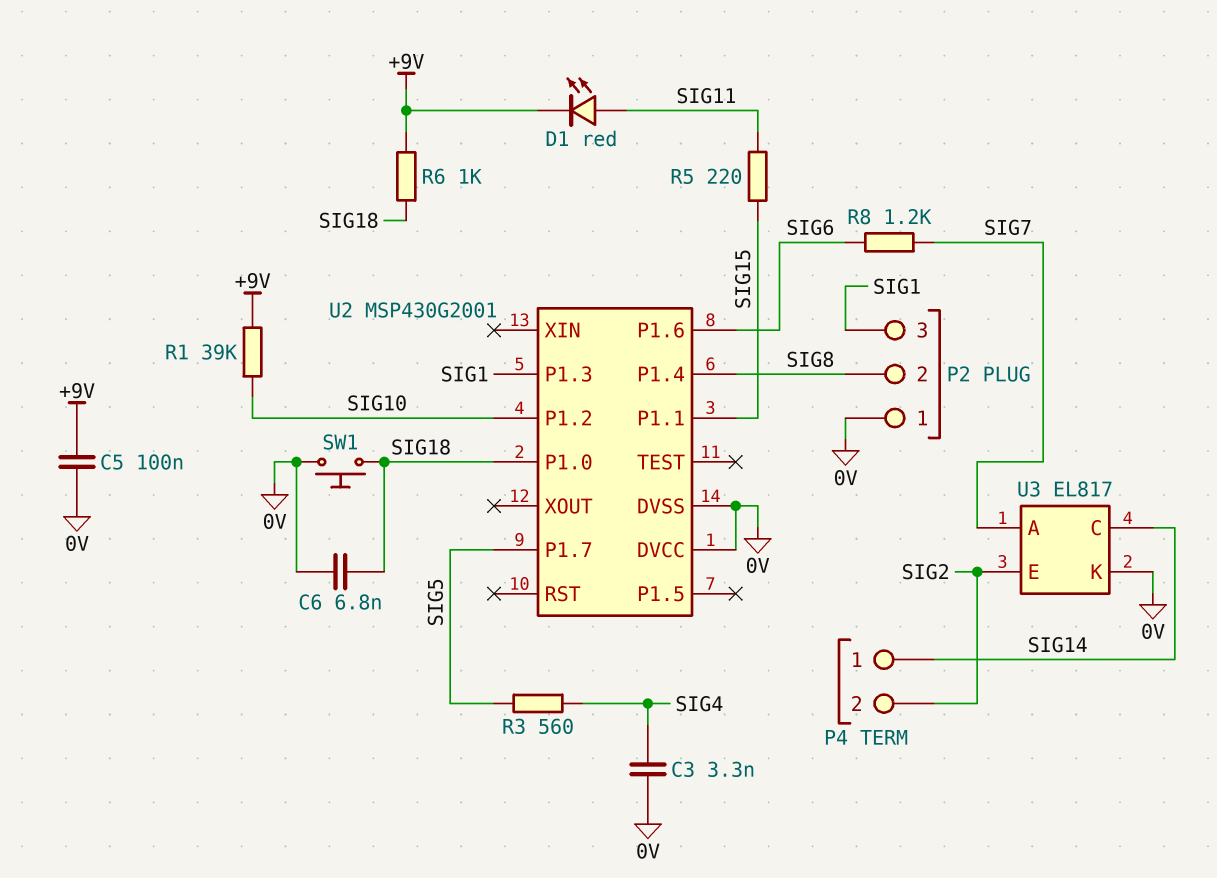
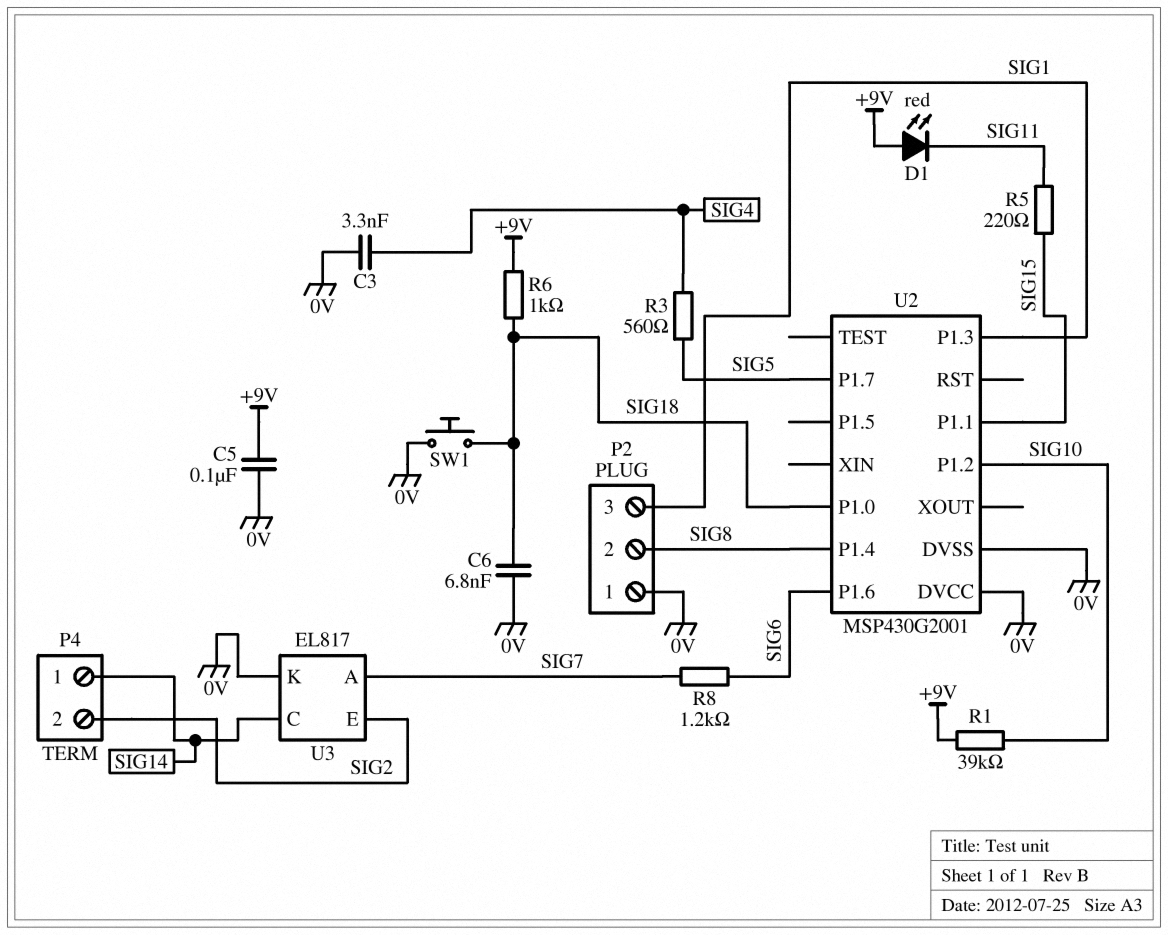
D1: LED red (A SIG11, K +9V) -> LED red (A +9V, K SIG11)

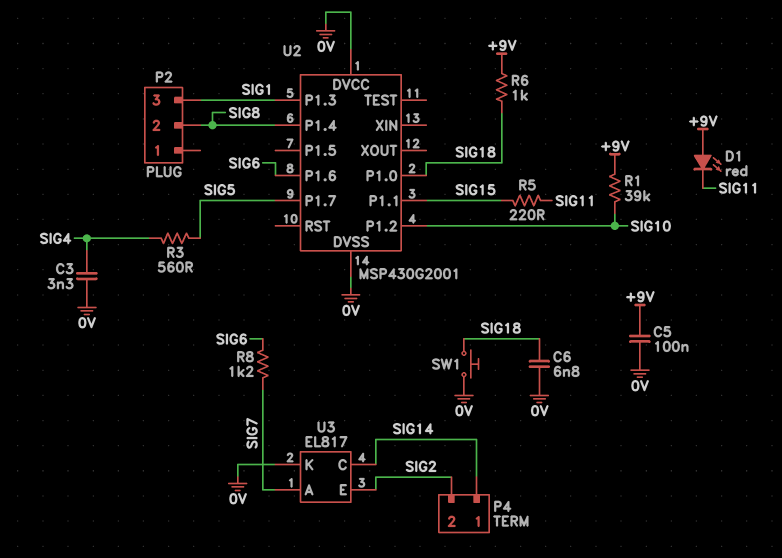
P2 pin 1: 0V -> none

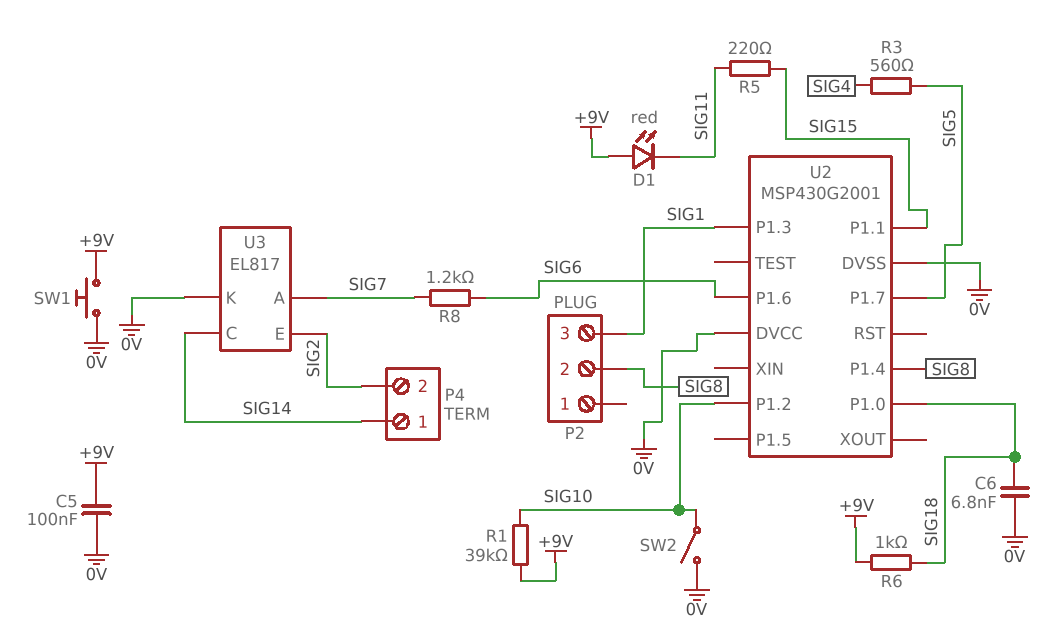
C3: 3.3nF (0V, SIG4) -> none
SW1: button (0V, SIG18) -> button (+9V, 0V)
SW2: none -> switch (0V, SIG10)

